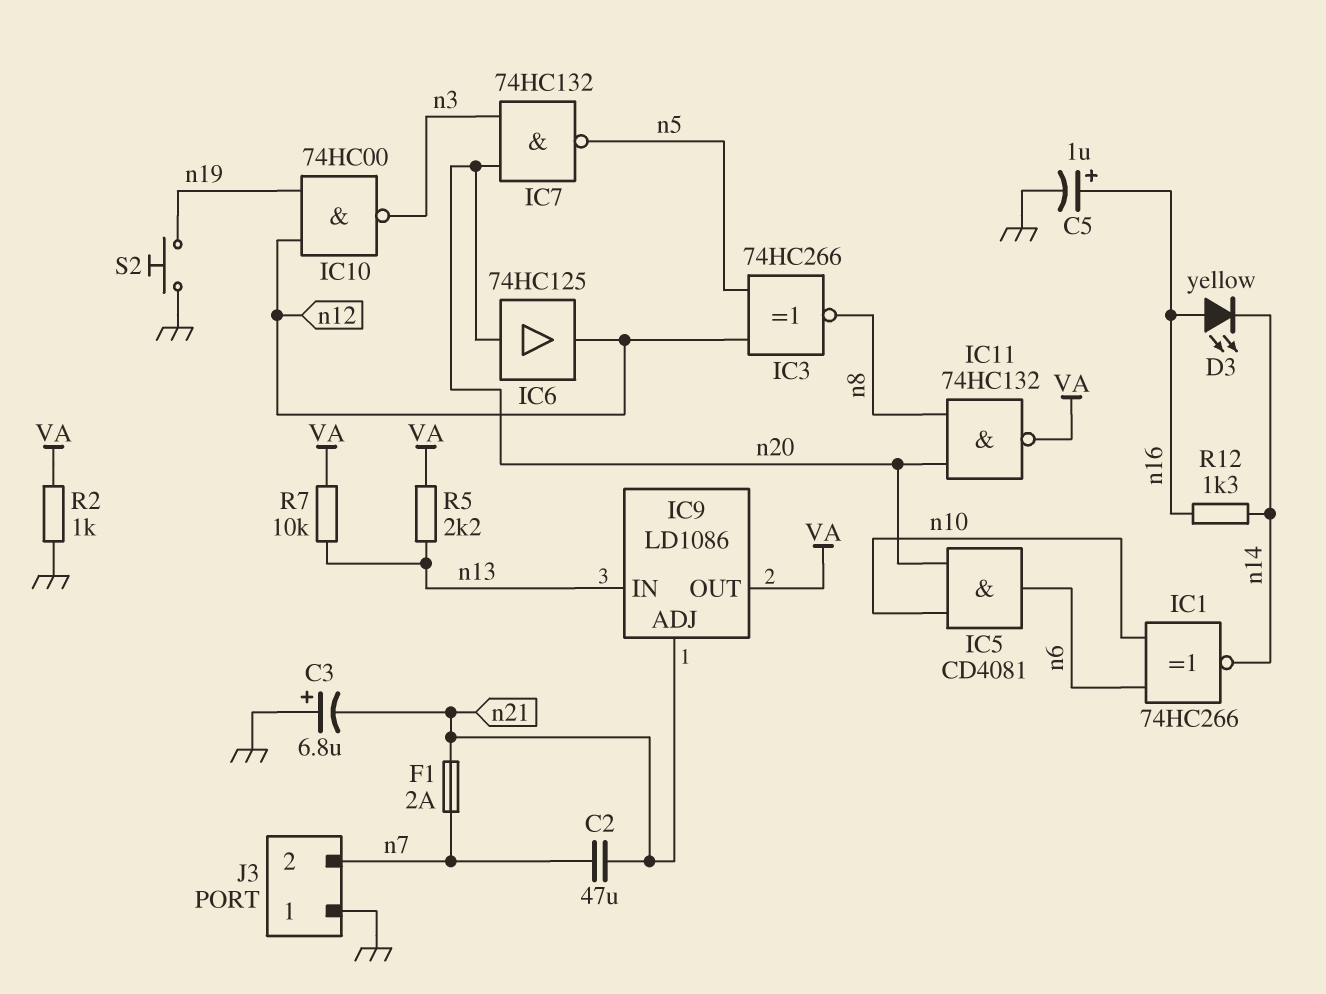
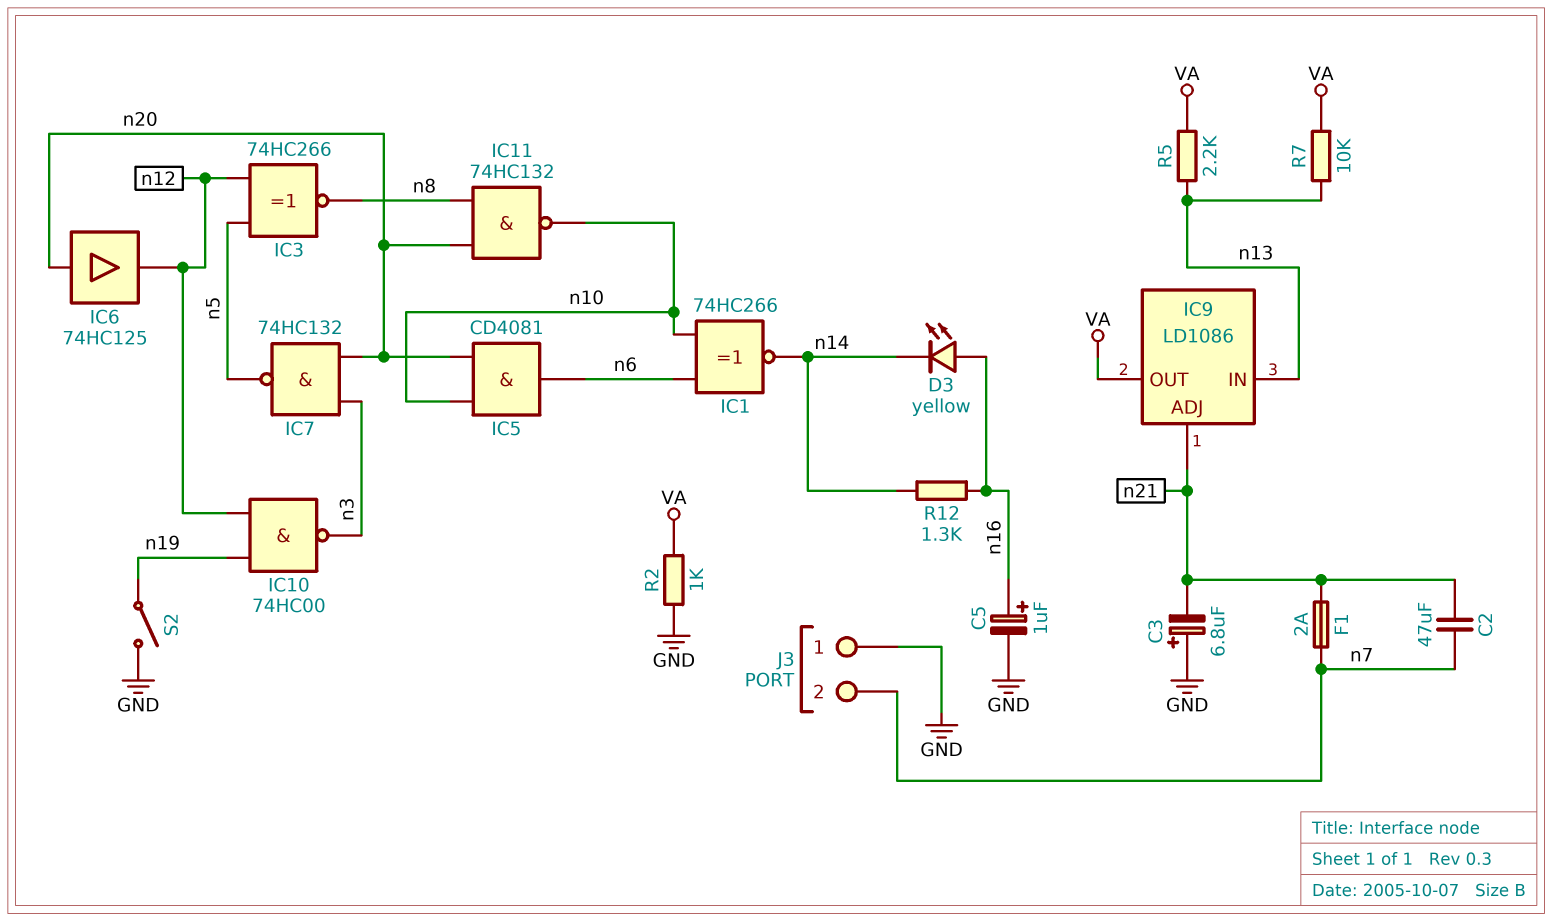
IC11: NAND 74HC132 (in n8, in n20, out VA) -> NAND 74HC132 (in n8, in n20, out n10)
S2: button (GND, n19) -> switch (GND, n19)

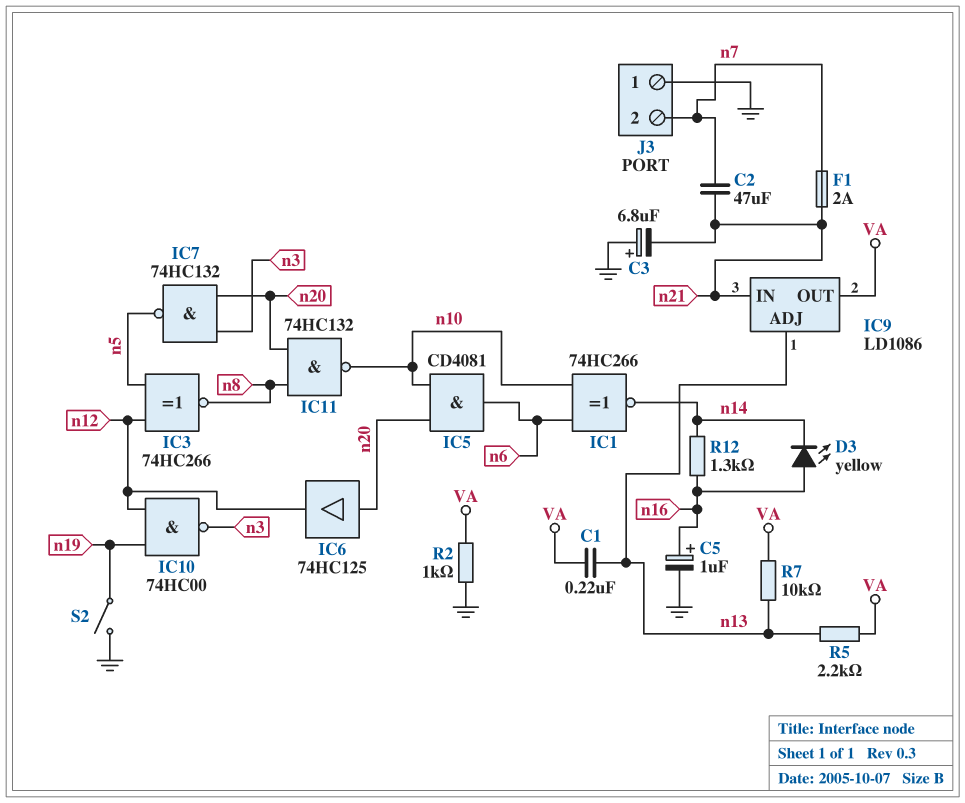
C1: none -> 220nF (VA, n13)
IC9 pin ADJ: n21 -> n13
IC9 pin IN: n13 -> n21

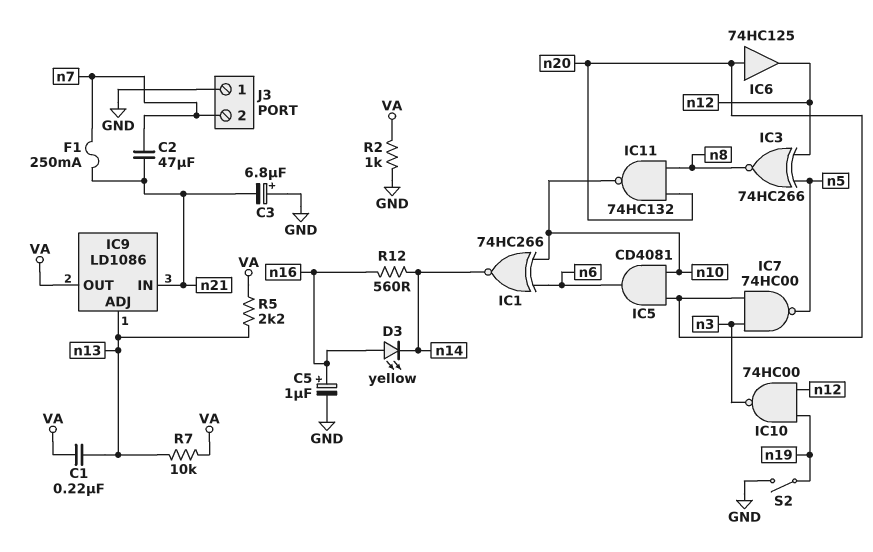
F1: 2A (n7, n21) -> 250mA (n7, n21)
IC7: NAND 74HC132 (in n3, in n20, out n5) -> NAND 74HC00 (in n3, in n20, out n5)
R12: 1.3k (n14, n16) -> 560 (n14, n16)

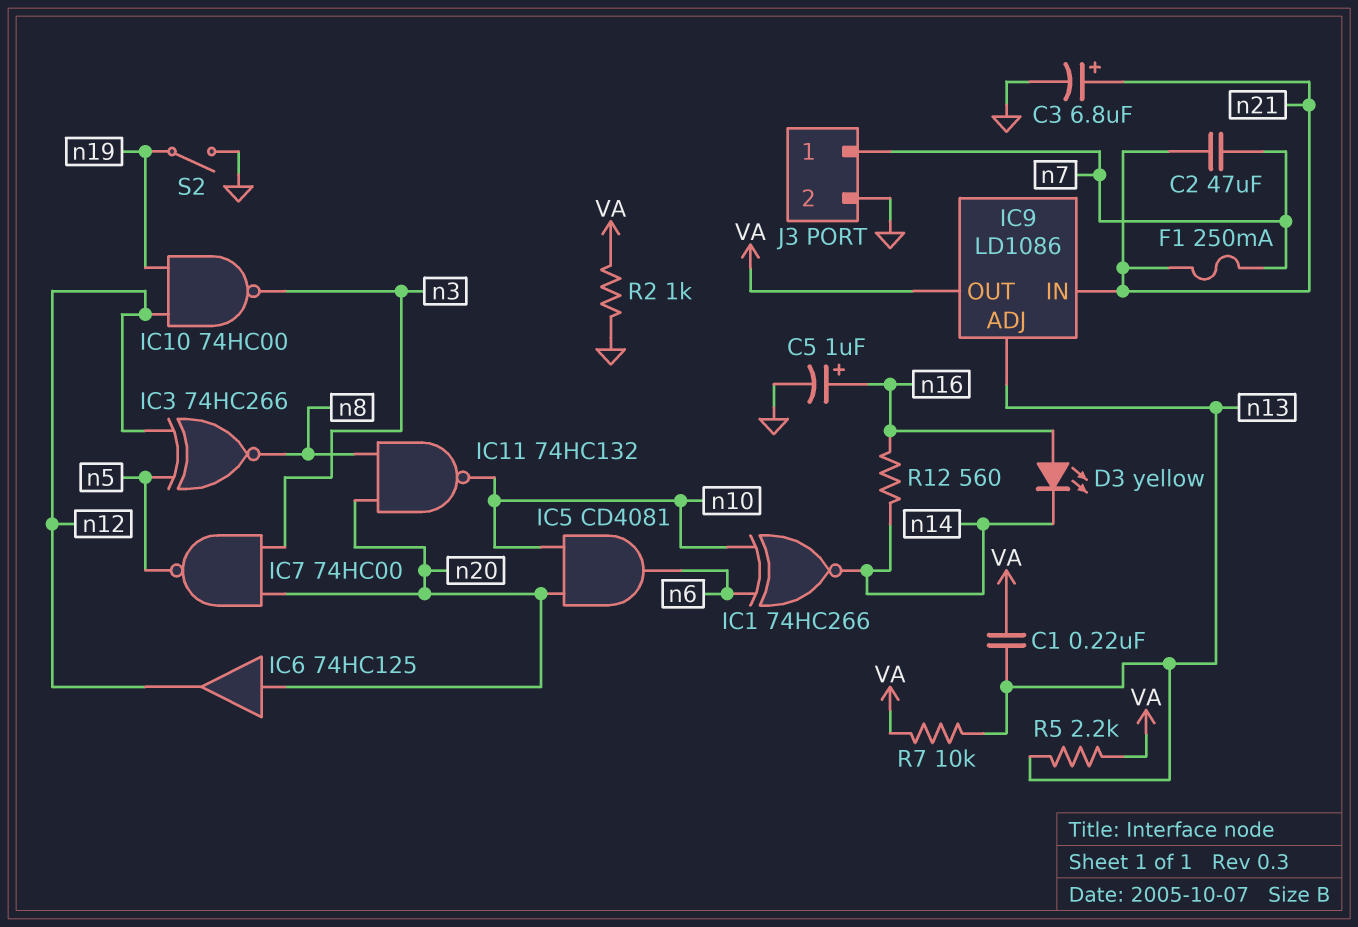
C3: 6.8uF (plus GND, minus n21) -> 6.8uF (plus n21, minus GND)
J3 pin 1: GND -> n7
J3 pin 2: n7 -> GND

